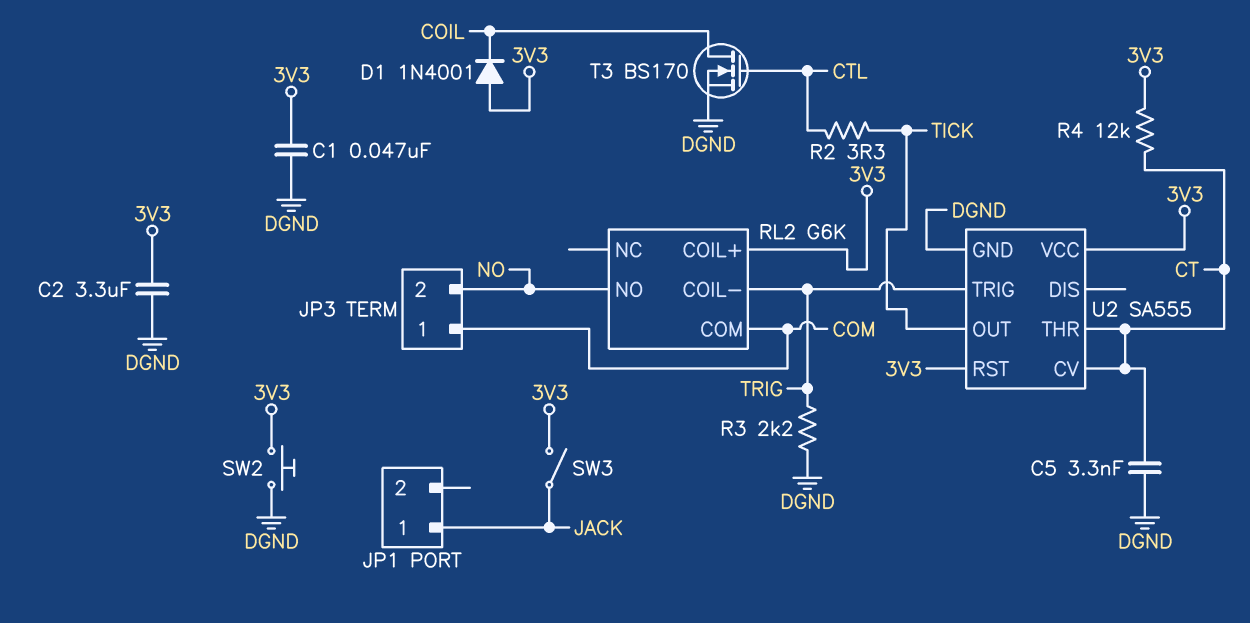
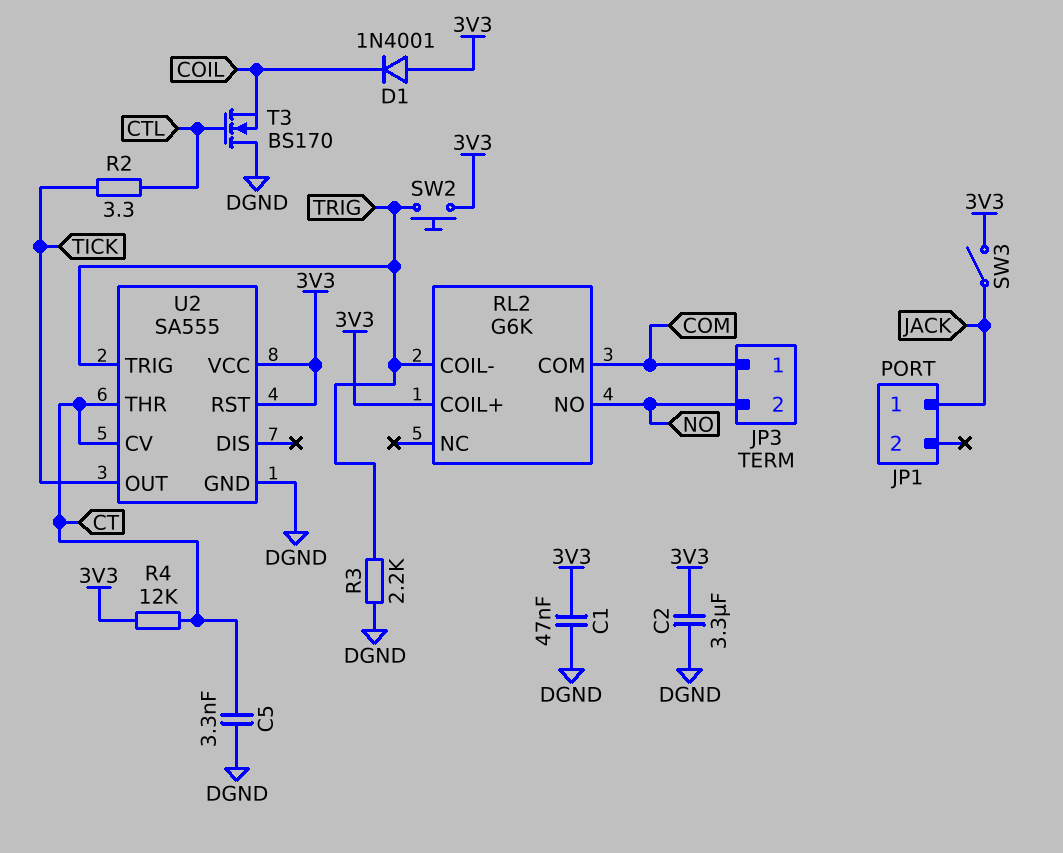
SW2: button (3V3, DGND) -> button (3V3, TRIG)
T3: NMOS BS170 (G CTL, D COIL, S DGND) -> NMOS BS170 (G CTL, D DGND, S COIL)

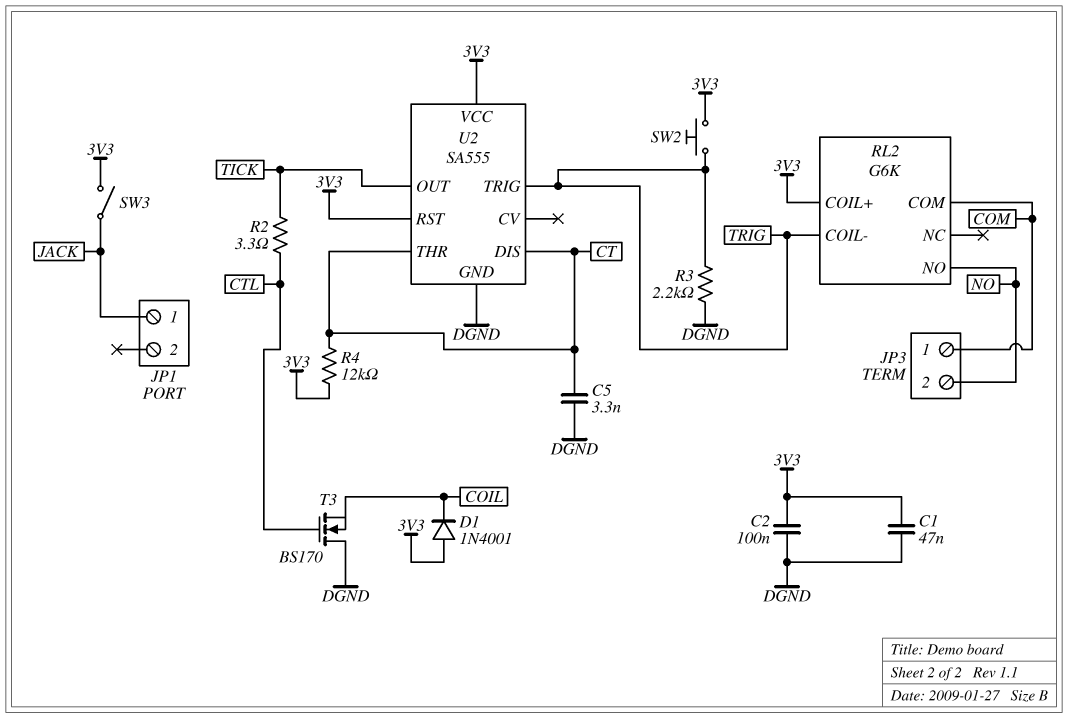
C2: 3.3uF (3V3, DGND) -> 100nF (3V3, DGND)
U2 pin CV: CT -> none
U2 pin DIS: none -> CT

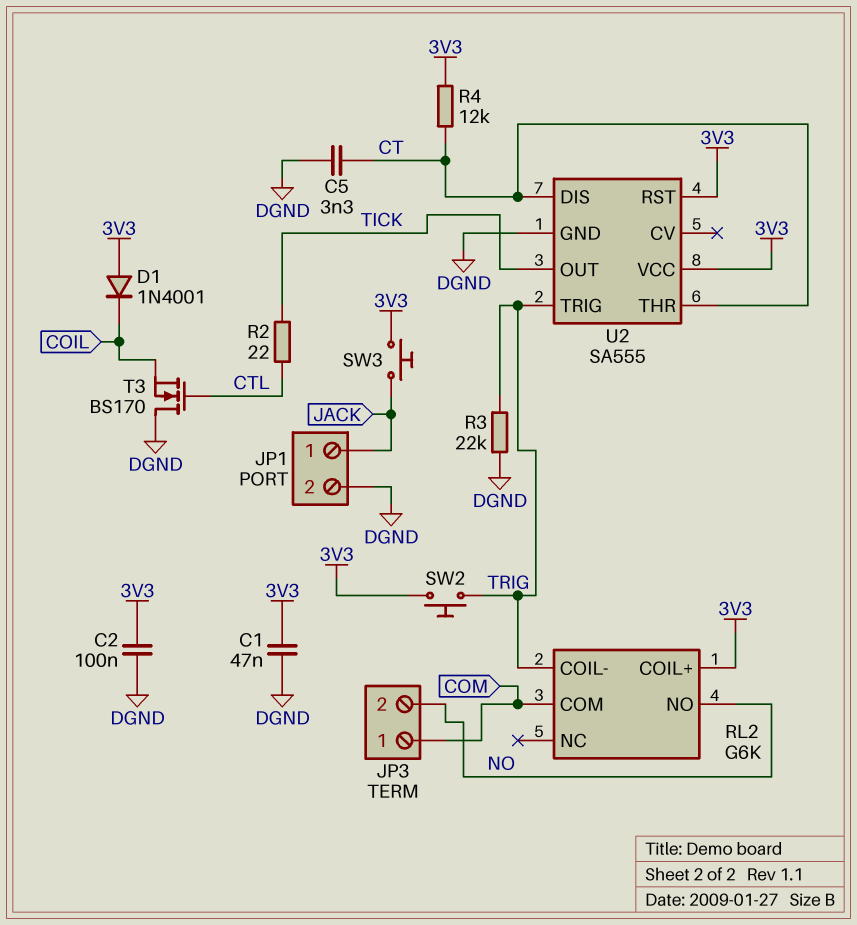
JP1 pin 2: none -> DGND
R2: 3.3 (CTL, TICK) -> 22 (CTL, TICK)
R3: 2.2k (DGND, TRIG) -> 22k (DGND, TRIG)
SW3: switch (3V3, JACK) -> button (3V3, JACK)

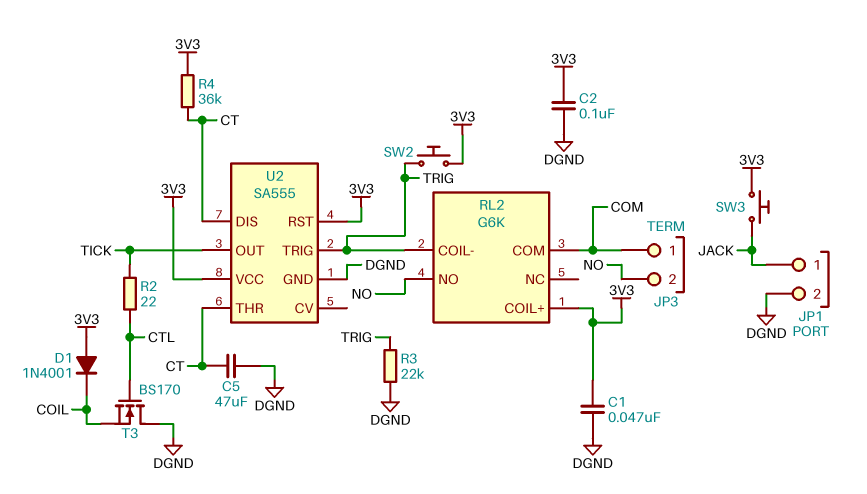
C5: 3.3nF (CT, DGND) -> 47uF (CT, DGND)
R4: 12k (3V3, CT) -> 36k (3V3, CT)

